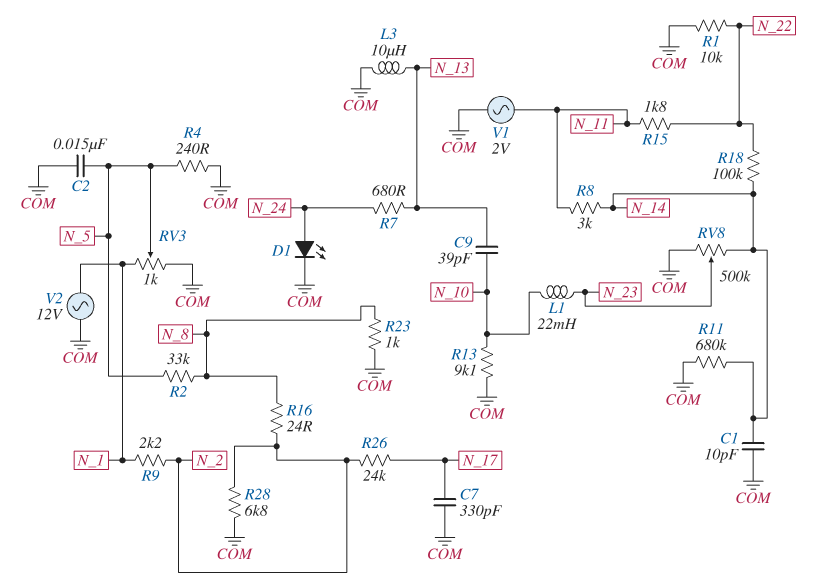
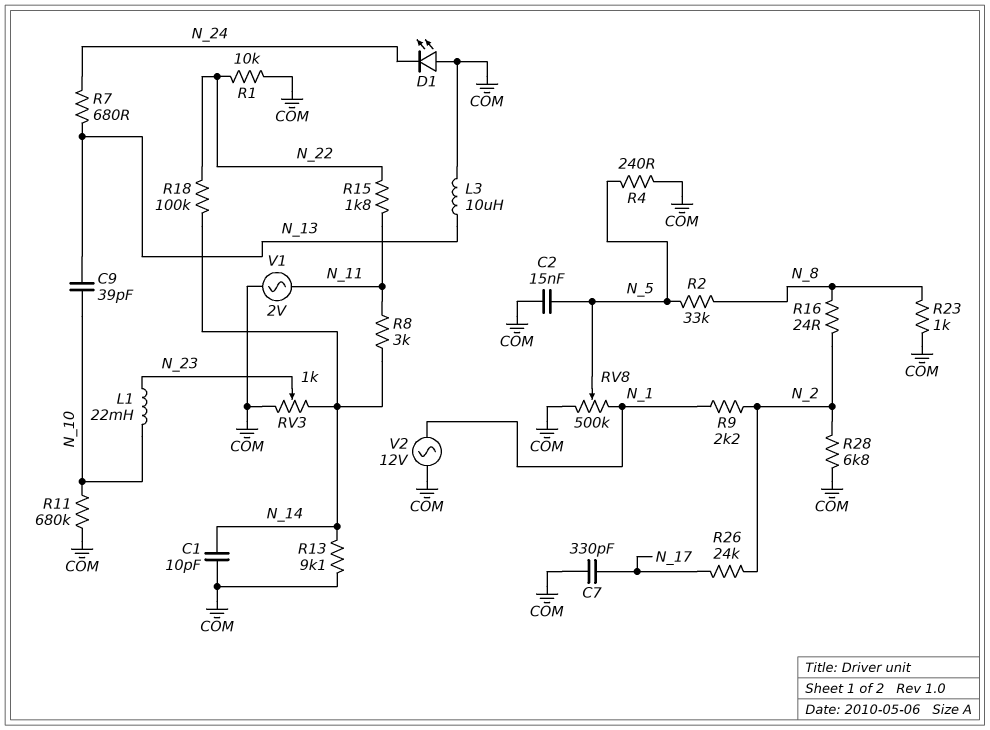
D1: LED (A N_24, K COM) -> LED (A COM, K N_24)
R11: 680k (COM, N_14) -> 680k (COM, N_10)
R13: 9.1k (COM, N_10) -> 9.1k (COM, N_14)
RV3: 1k (COM, N_1, wiper N_5) -> 1k (COM, N_14, wiper N_23)
RV8: 500k (COM, N_14, wiper N_23) -> 500k (COM, N_1, wiper N_5)

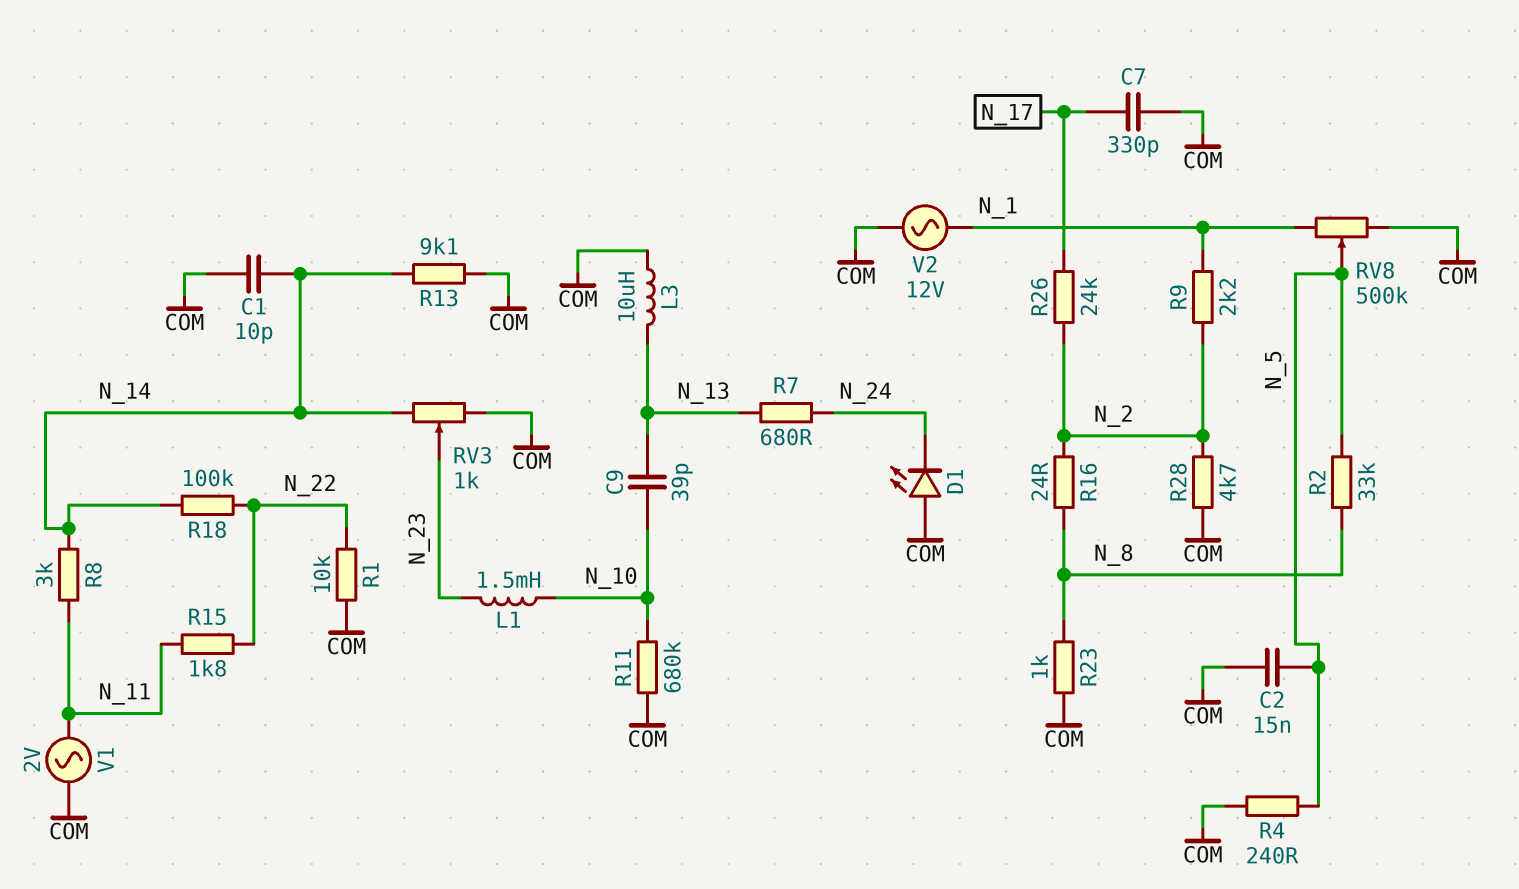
L1: 22mH (N_10, N_23) -> 1.5mH (N_10, N_23)
R28: 6.8k (COM, N_2) -> 4.7k (COM, N_2)

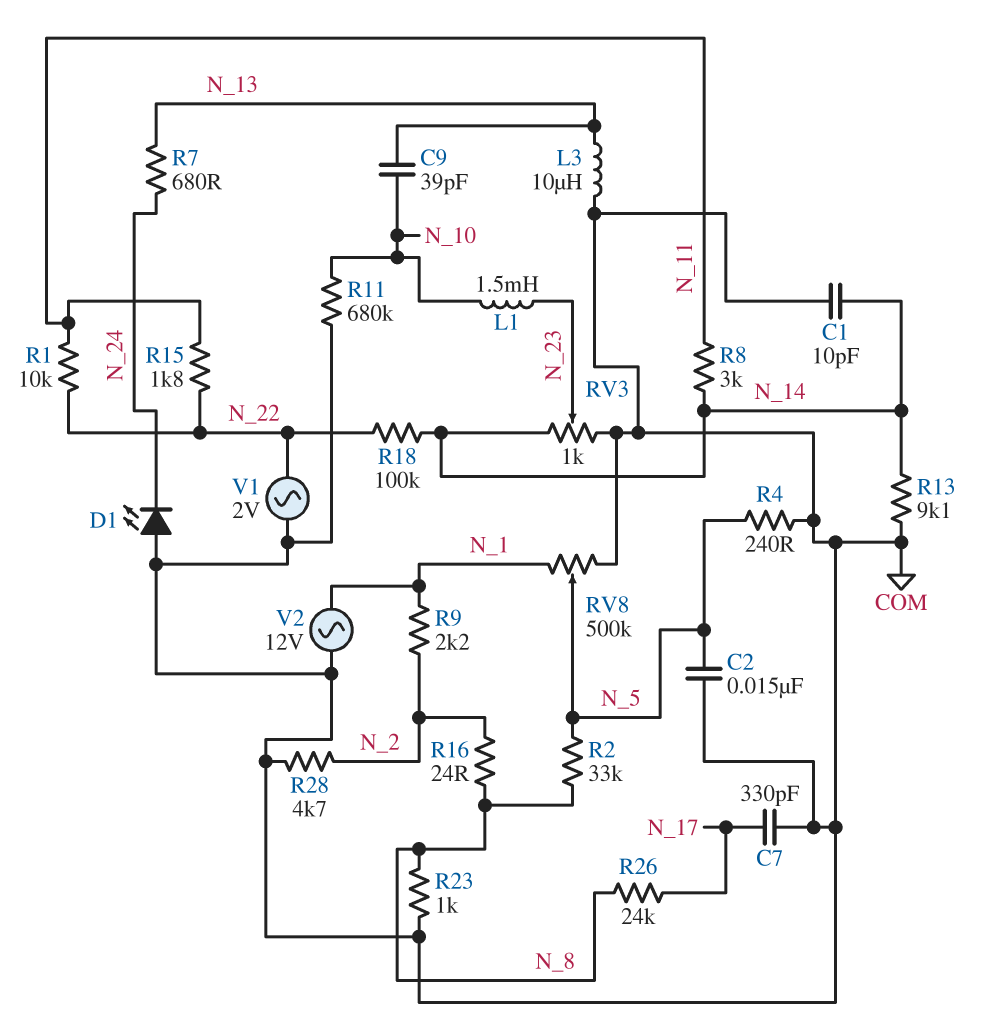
R1: 10k (COM, N_22) -> 10k (N_11, N_22)
R26: 24k (N_2, N_17) -> 24k (N_8, N_17)
V1: AC 2V (COM, N_11) -> AC 2V (COM, N_22)

